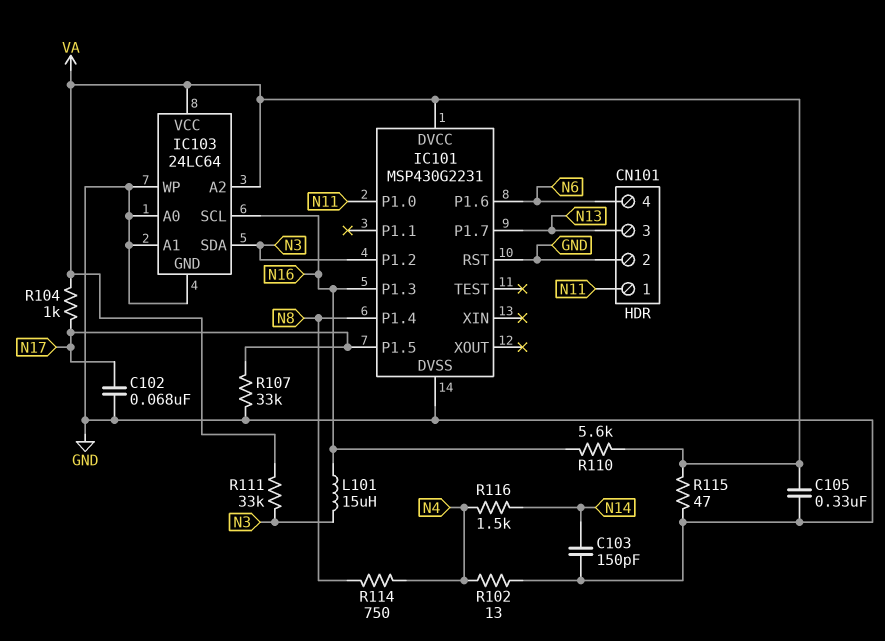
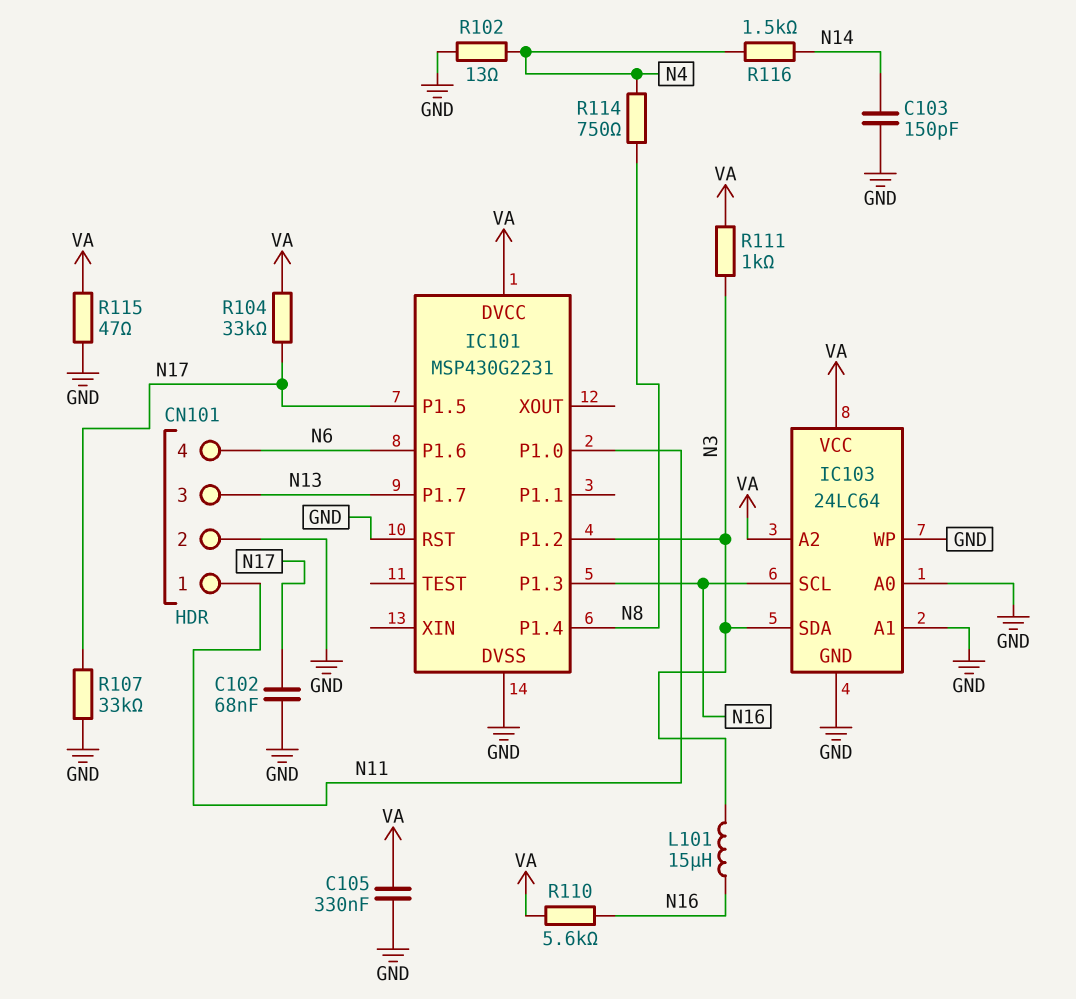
R104: 1k (N17, VA) -> 33k (N17, VA)
R111: 33k (N3, VA) -> 1k (N3, VA)

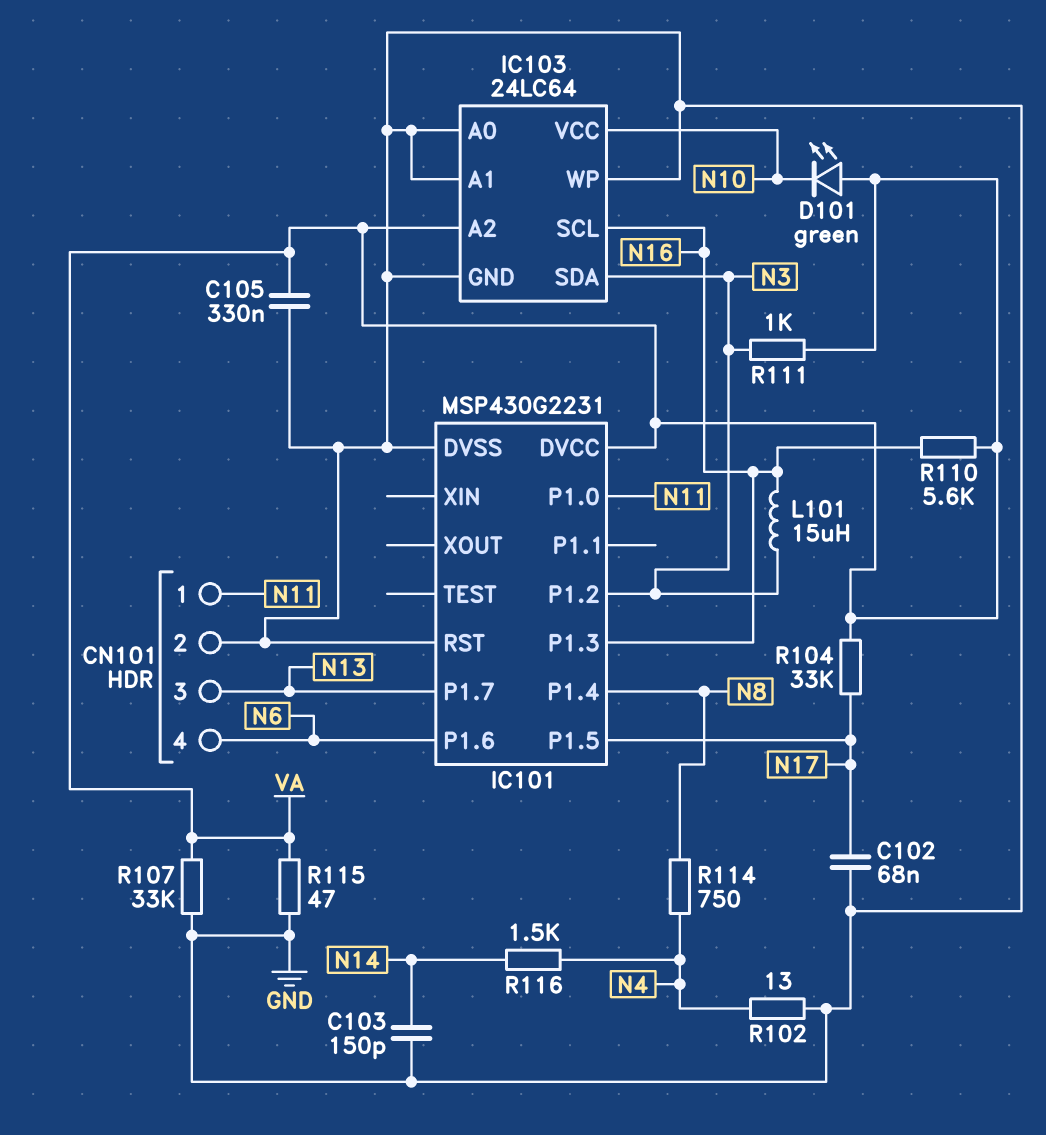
D101: none -> LED green (A VA, K N10)
IC103 pin VCC: VA -> N10
R107: 33k (GND, N17) -> 33k (GND, VA)

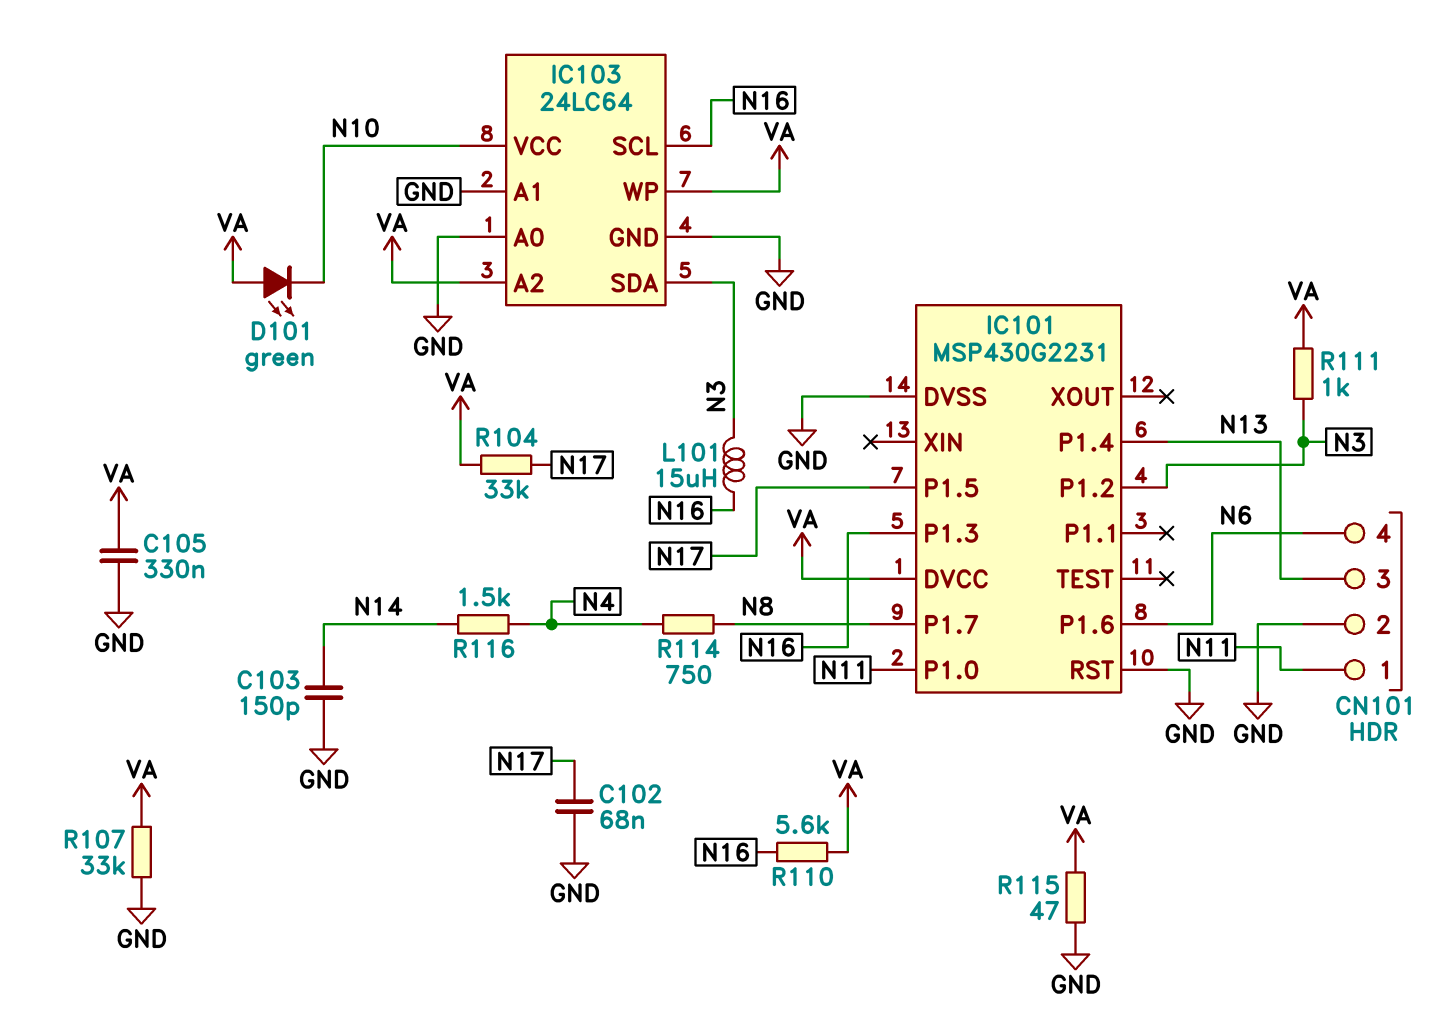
IC101 pin P1.4: N8 -> N13
IC101 pin P1.7: N13 -> N8
IC103 pin WP: GND -> VA
R102: 13 (GND, N4) -> none

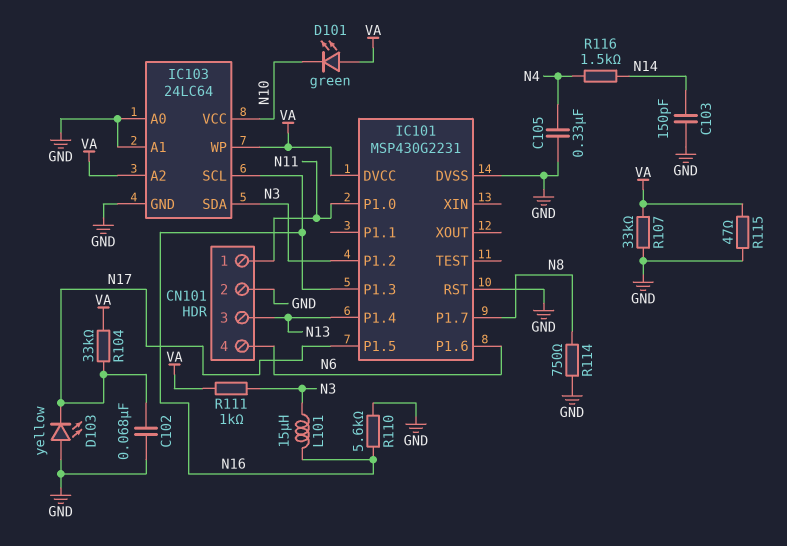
C105: 330nF (GND, VA) -> 330nF (GND, N4)
D103: none -> LED yellow (A GND, K N17)
R110: 5.6k (N16, VA) -> 5.6k (GND, N16)
R114: 750 (N4, N8) -> 750 (GND, N8)

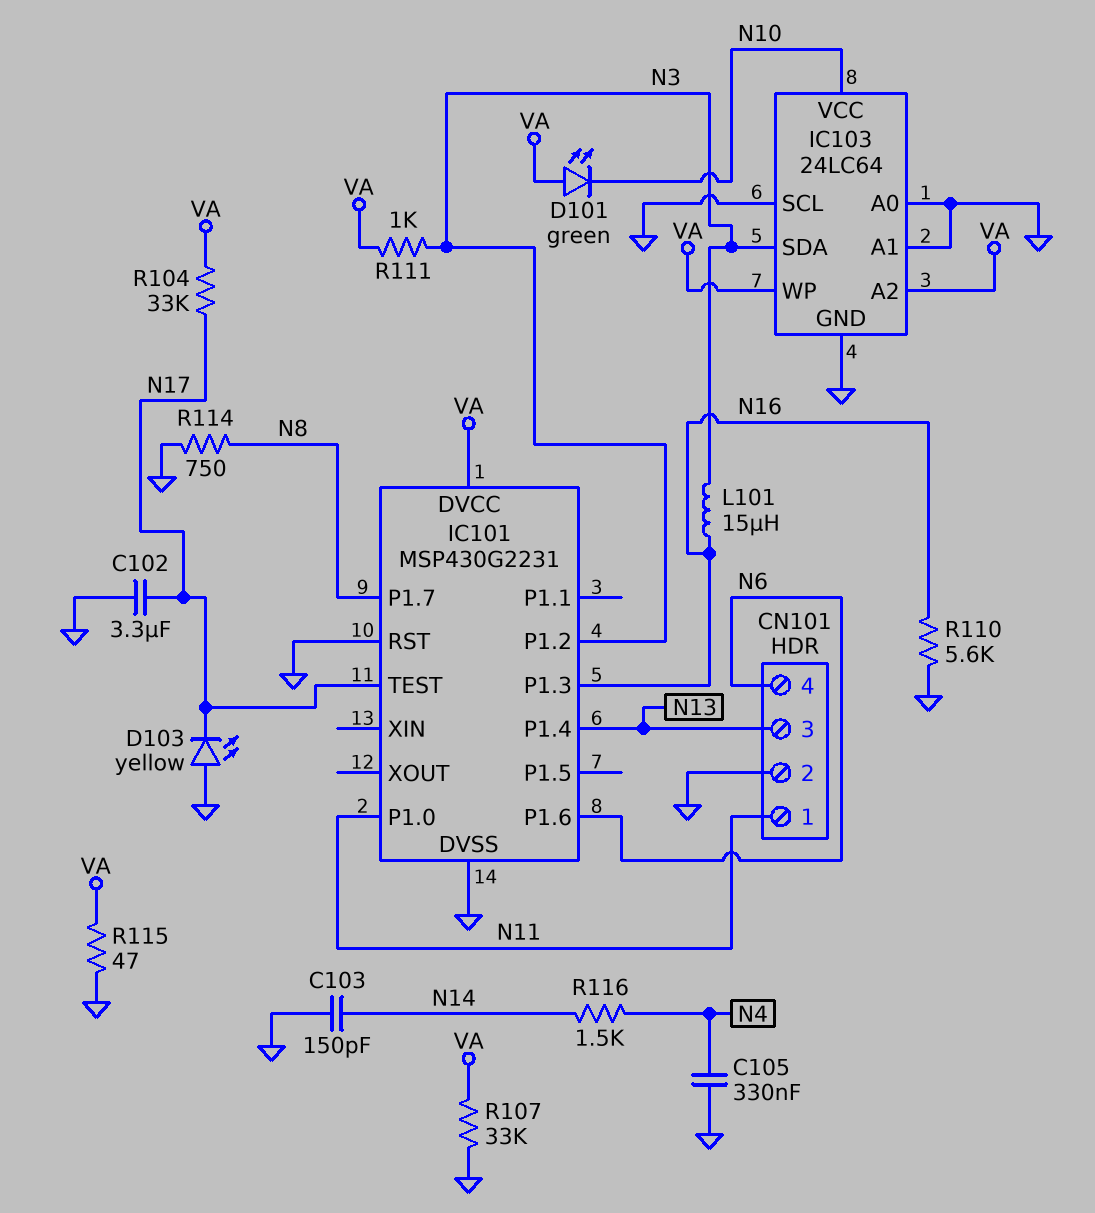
C102: 68nF (GND, N17) -> 3.3uF (GND, N17)
IC101 pin P1.5: N17 -> none
IC101 pin TEST: none -> N17
IC103 pin SCL: N16 -> GND

